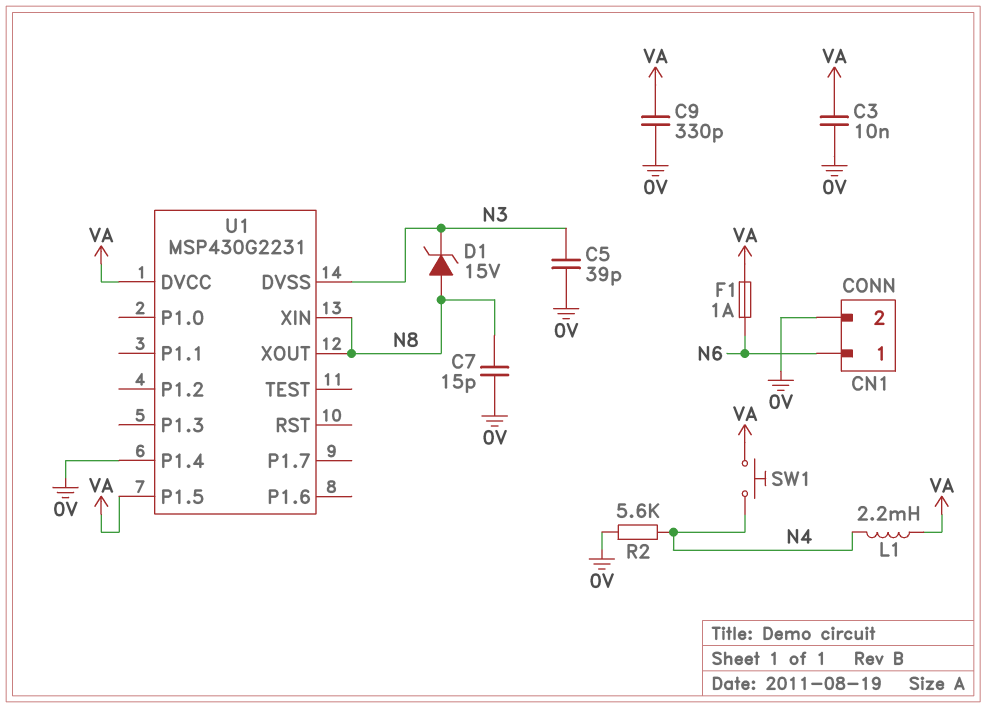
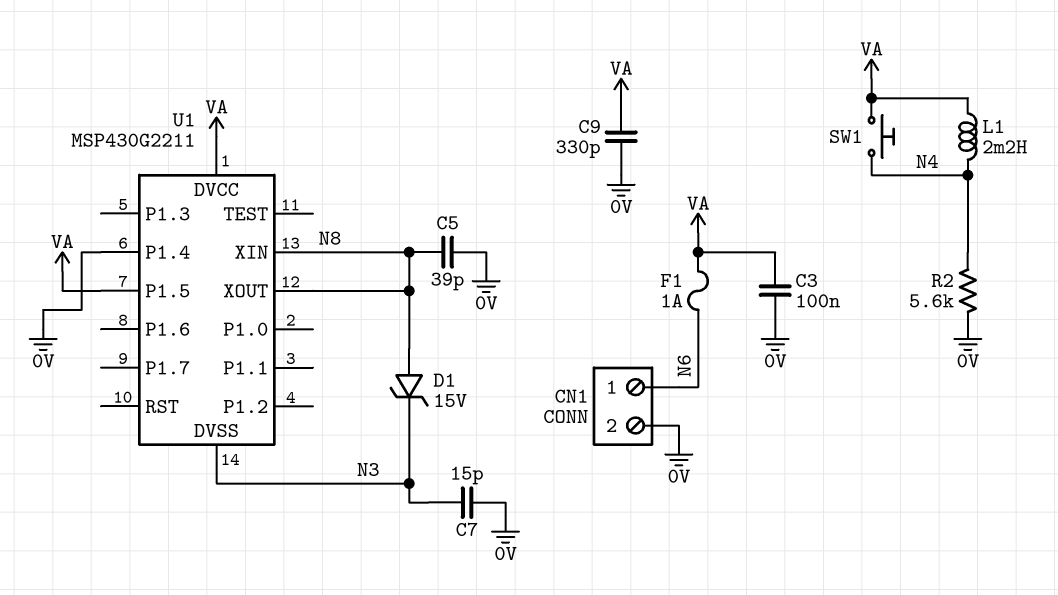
C3: 10nF (0V, VA) -> 100nF (0V, VA)
C5: 39pF (0V, N3) -> 39pF (0V, N8)
C7: 15pF (0V, N8) -> 15pF (0V, N3)
U1: MSP430G2231 -> MSP430G2211

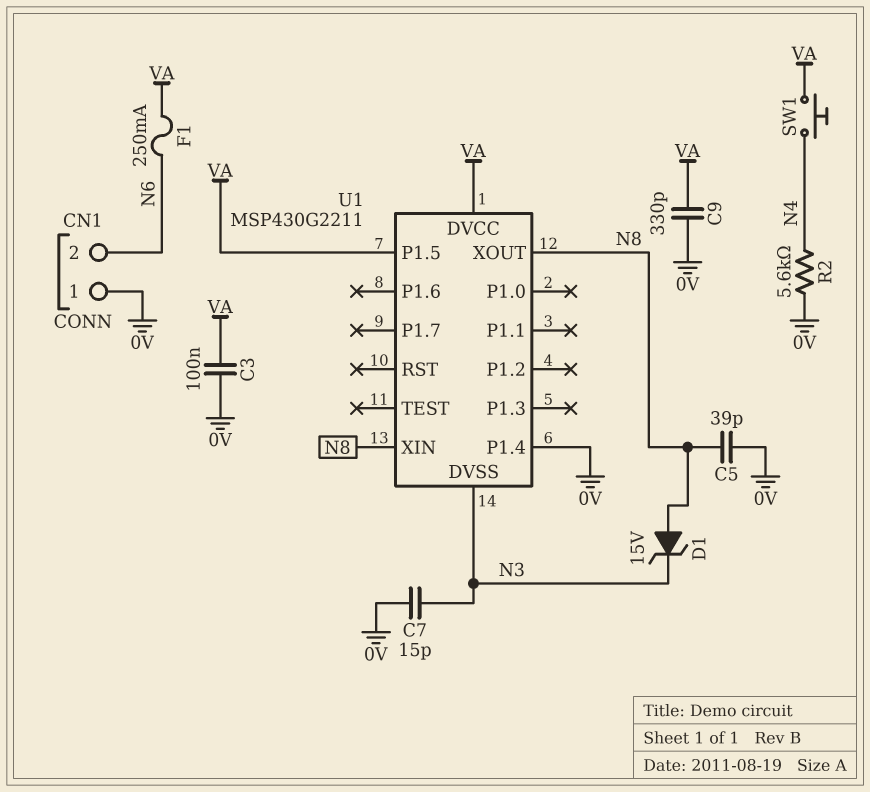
CN1 pin 1: N6 -> 0V
CN1 pin 2: 0V -> N6
F1: 1A (N6, VA) -> 250mA (N6, VA)
L1: 2.2mH (N4, VA) -> none

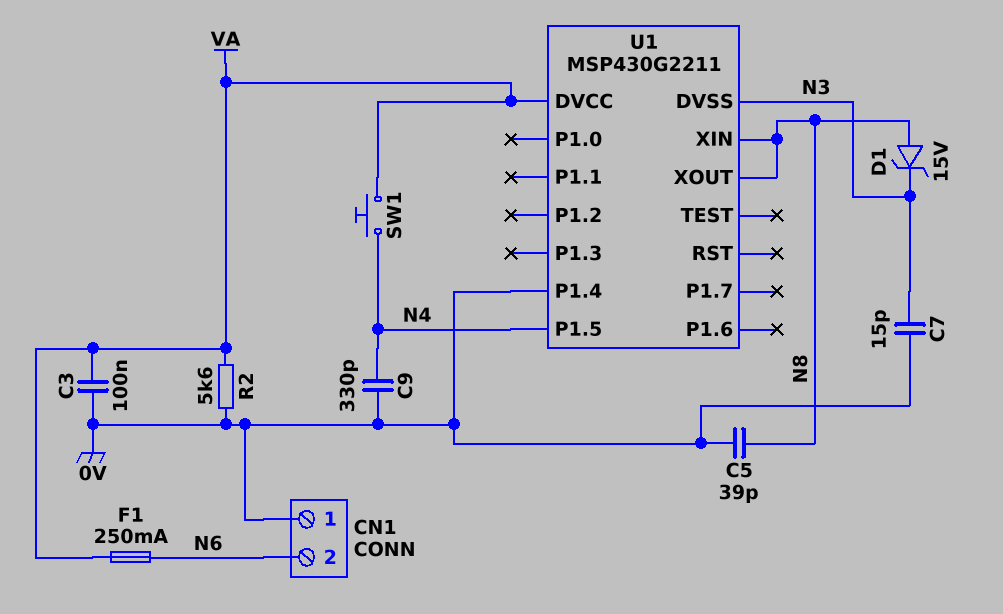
C9: 330pF (0V, VA) -> 330pF (0V, N4)
R2: 5.6k (0V, N4) -> 5.6k (0V, VA)
U1 pin P1.5: VA -> N4

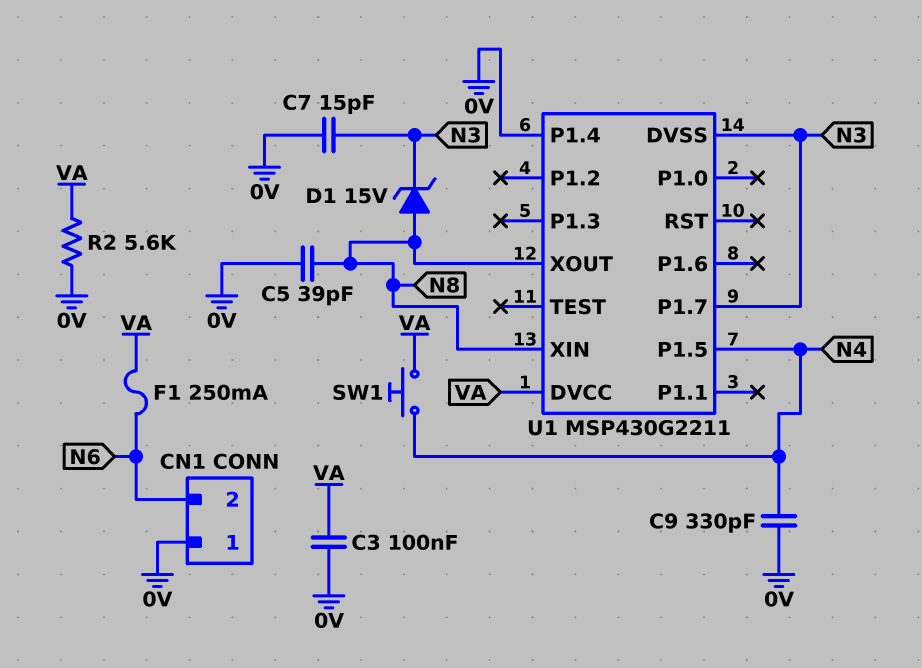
U1 pin P1.7: none -> N3

